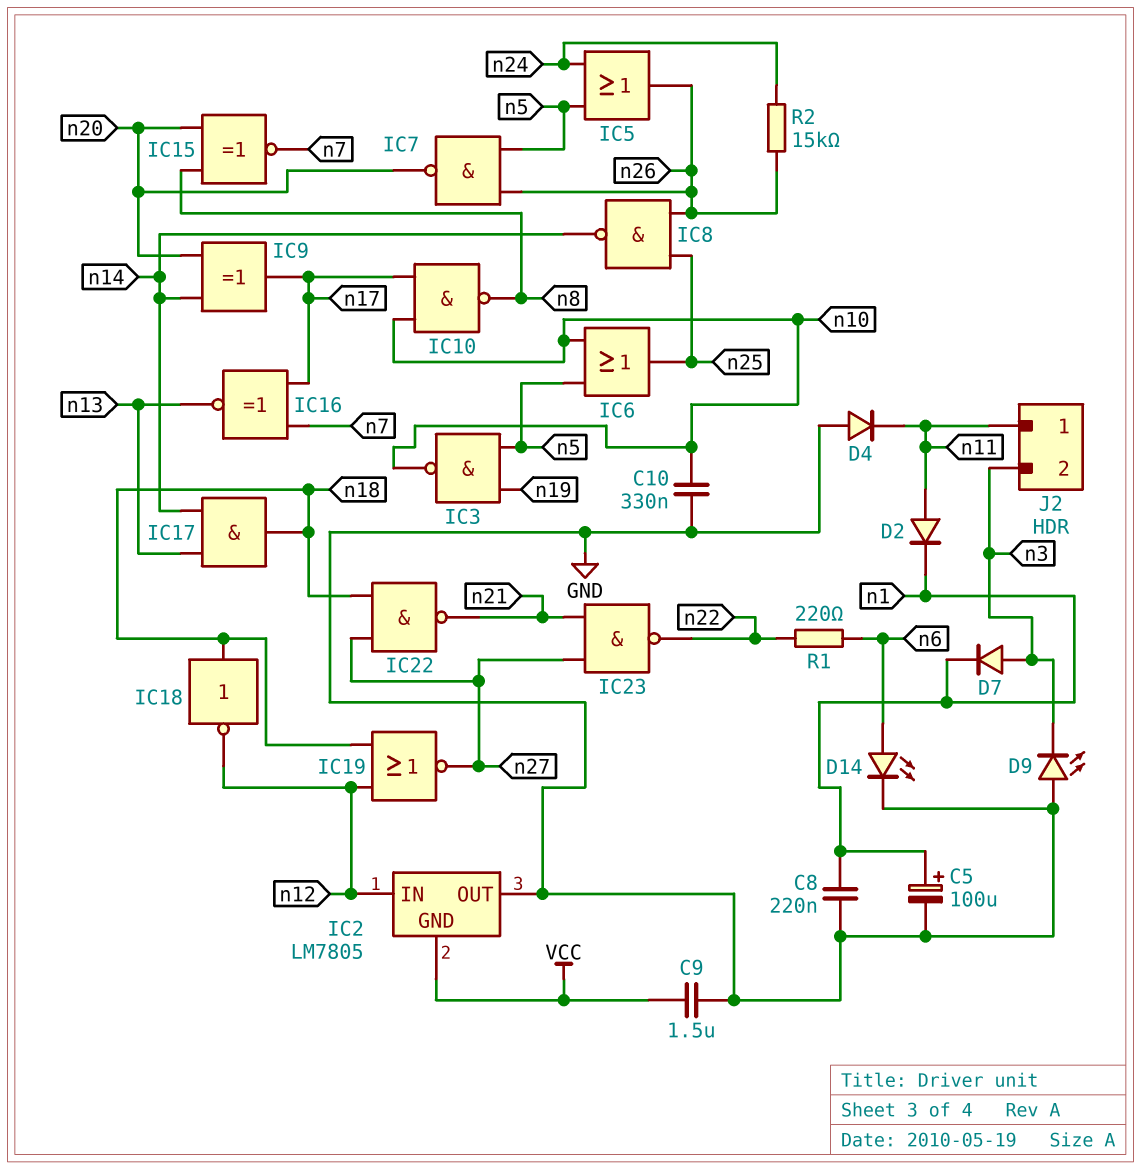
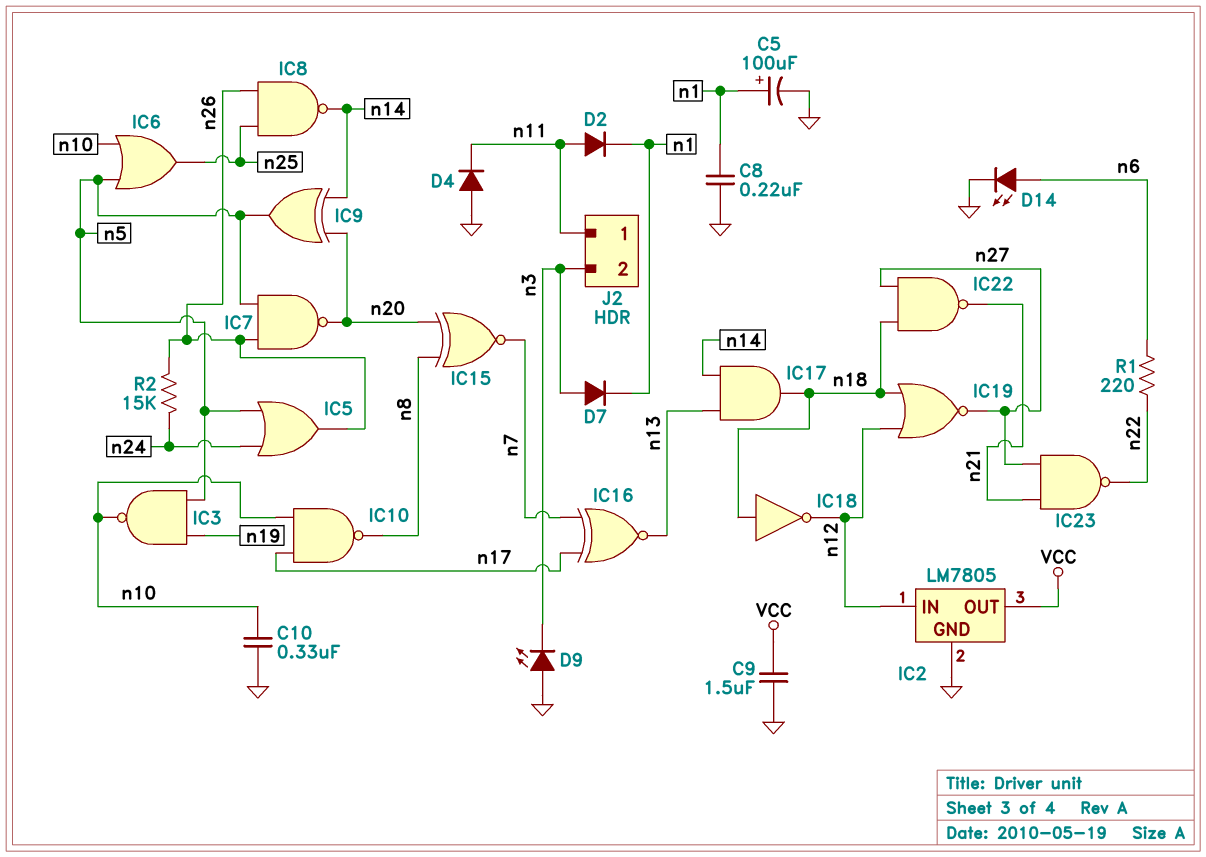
IC2 pin GND: VCC -> GND
IC2 pin OUT: GND -> VCC
IC9: XOR (in n14, in n20, out n17) -> XOR (in n14, in n20, out n5)

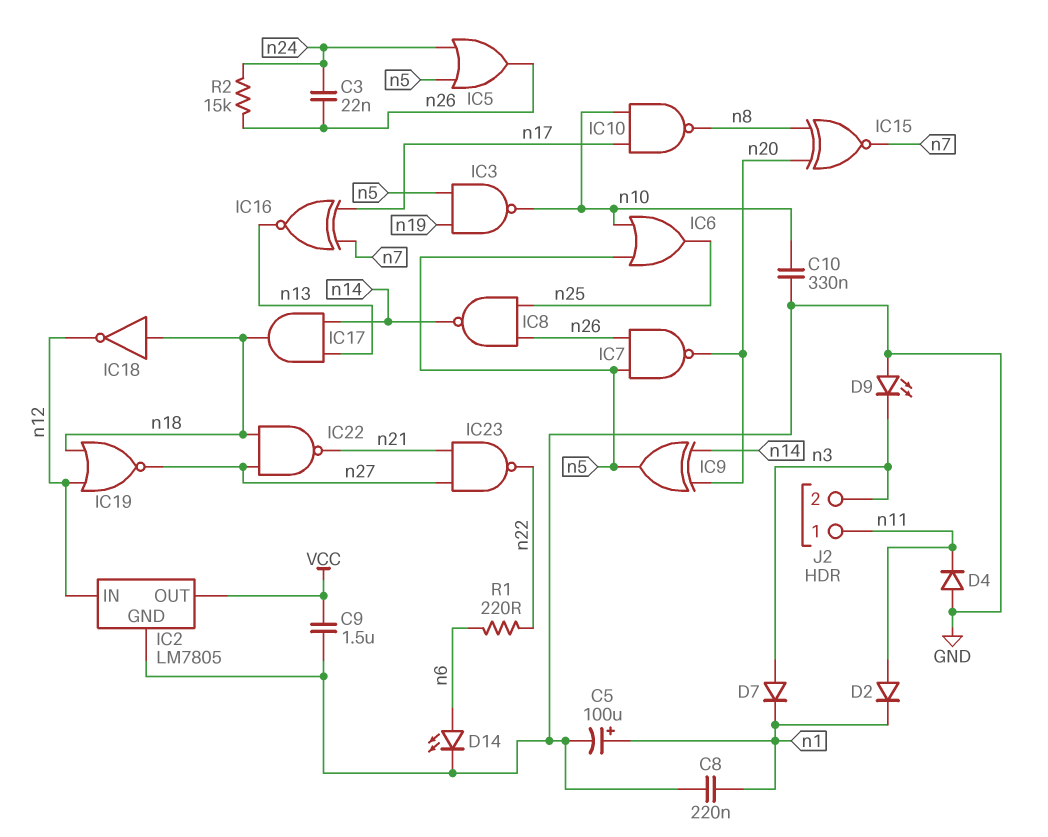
C3: none -> 22nF (n24, n26)

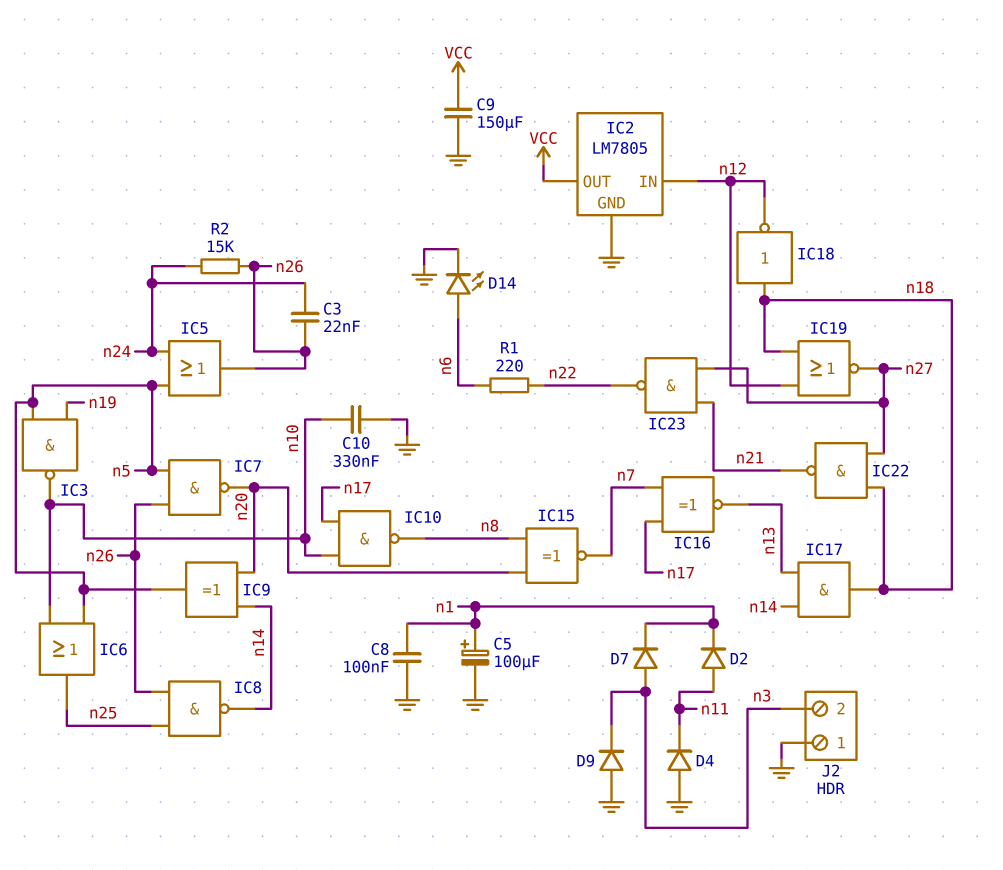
C8: 220nF (GND, n1) -> 100nF (GND, n1)
C9: 1.5uF (GND, VCC) -> 150uF (GND, VCC)
D9: LED (A GND, K n3) -> diode (A GND, K n3)
J2 pin 1: n11 -> GND

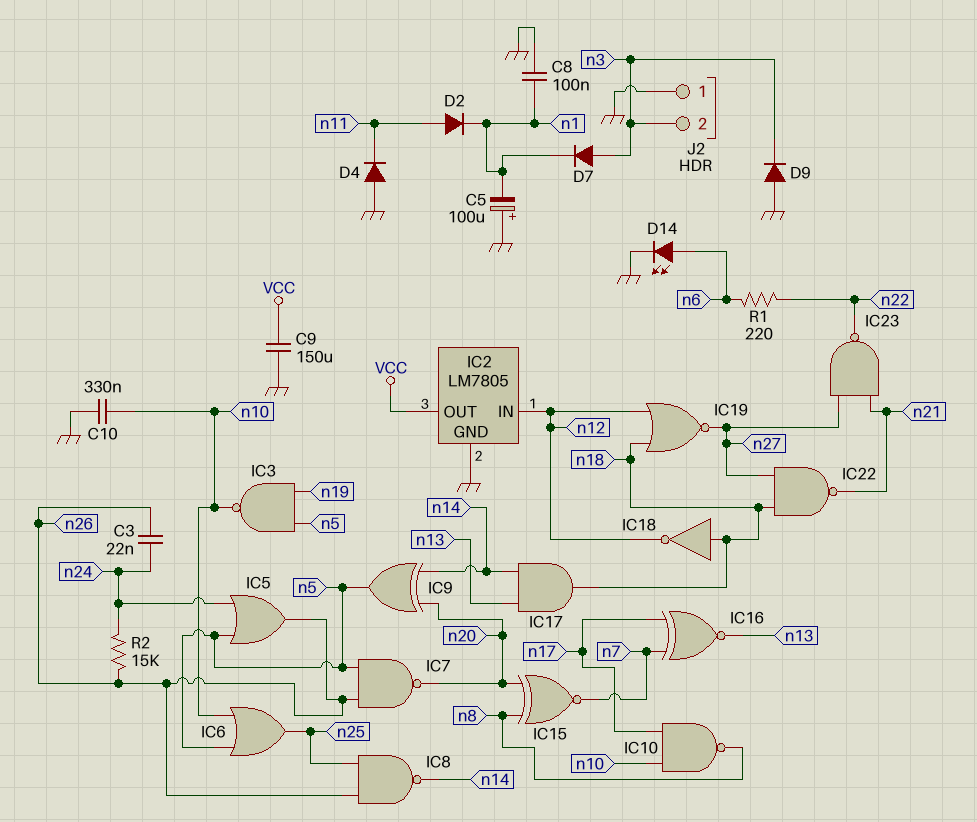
C5: 100uF (plus n1, minus GND) -> 100uF (plus GND, minus n1)

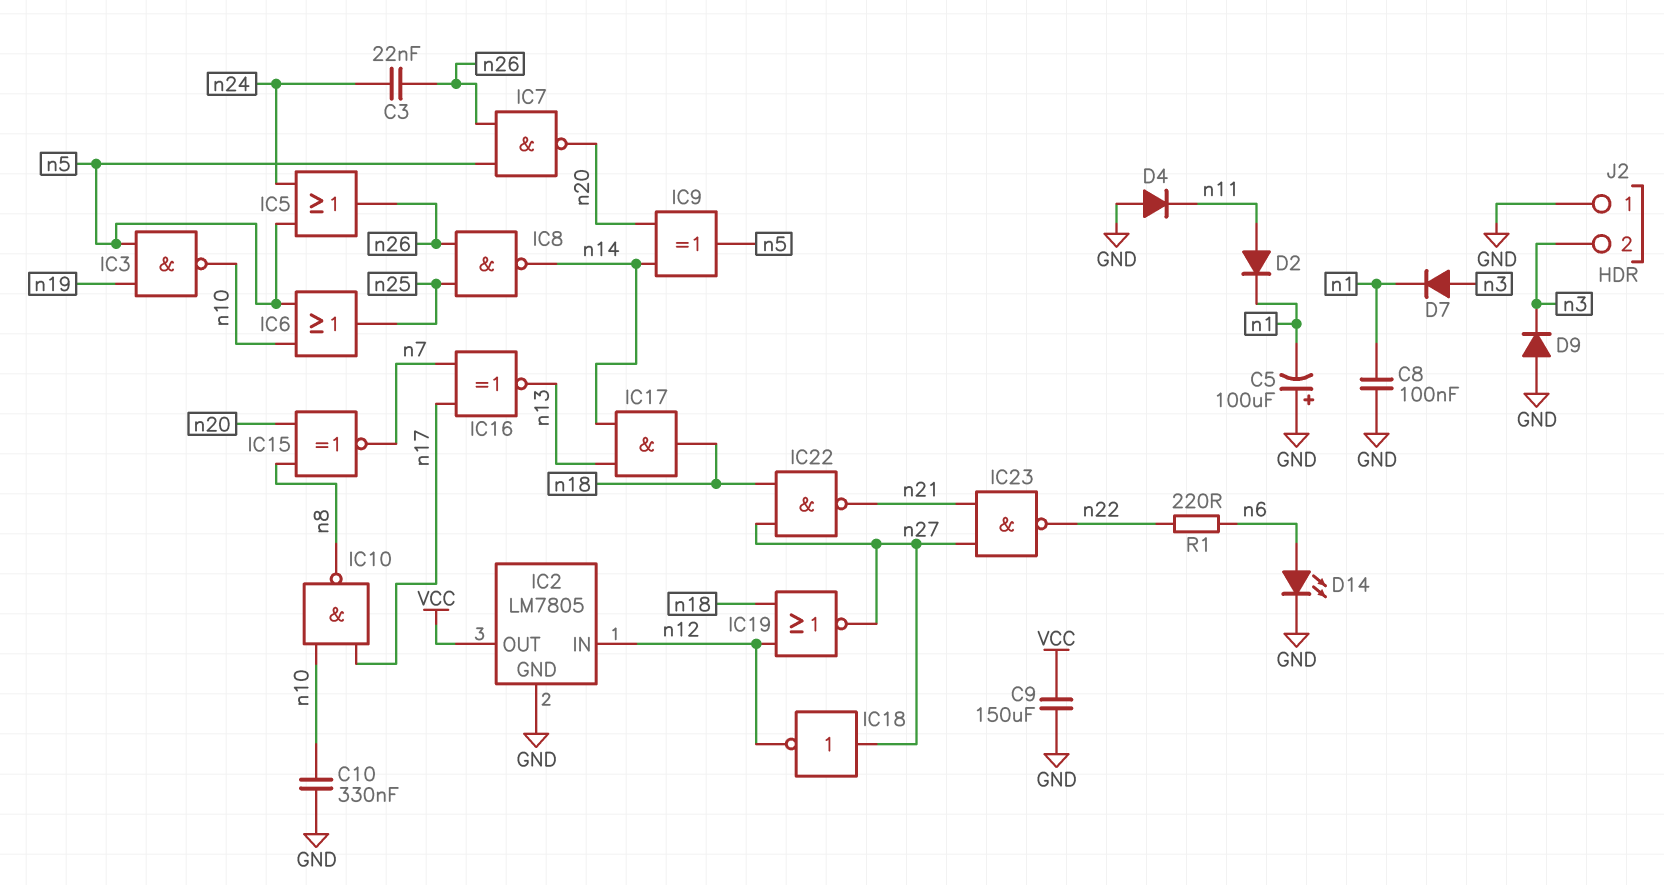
IC18: NOT (in n18, out n12) -> NOT (in n27, out n12)
R2: 15k (n24, n26) -> none

